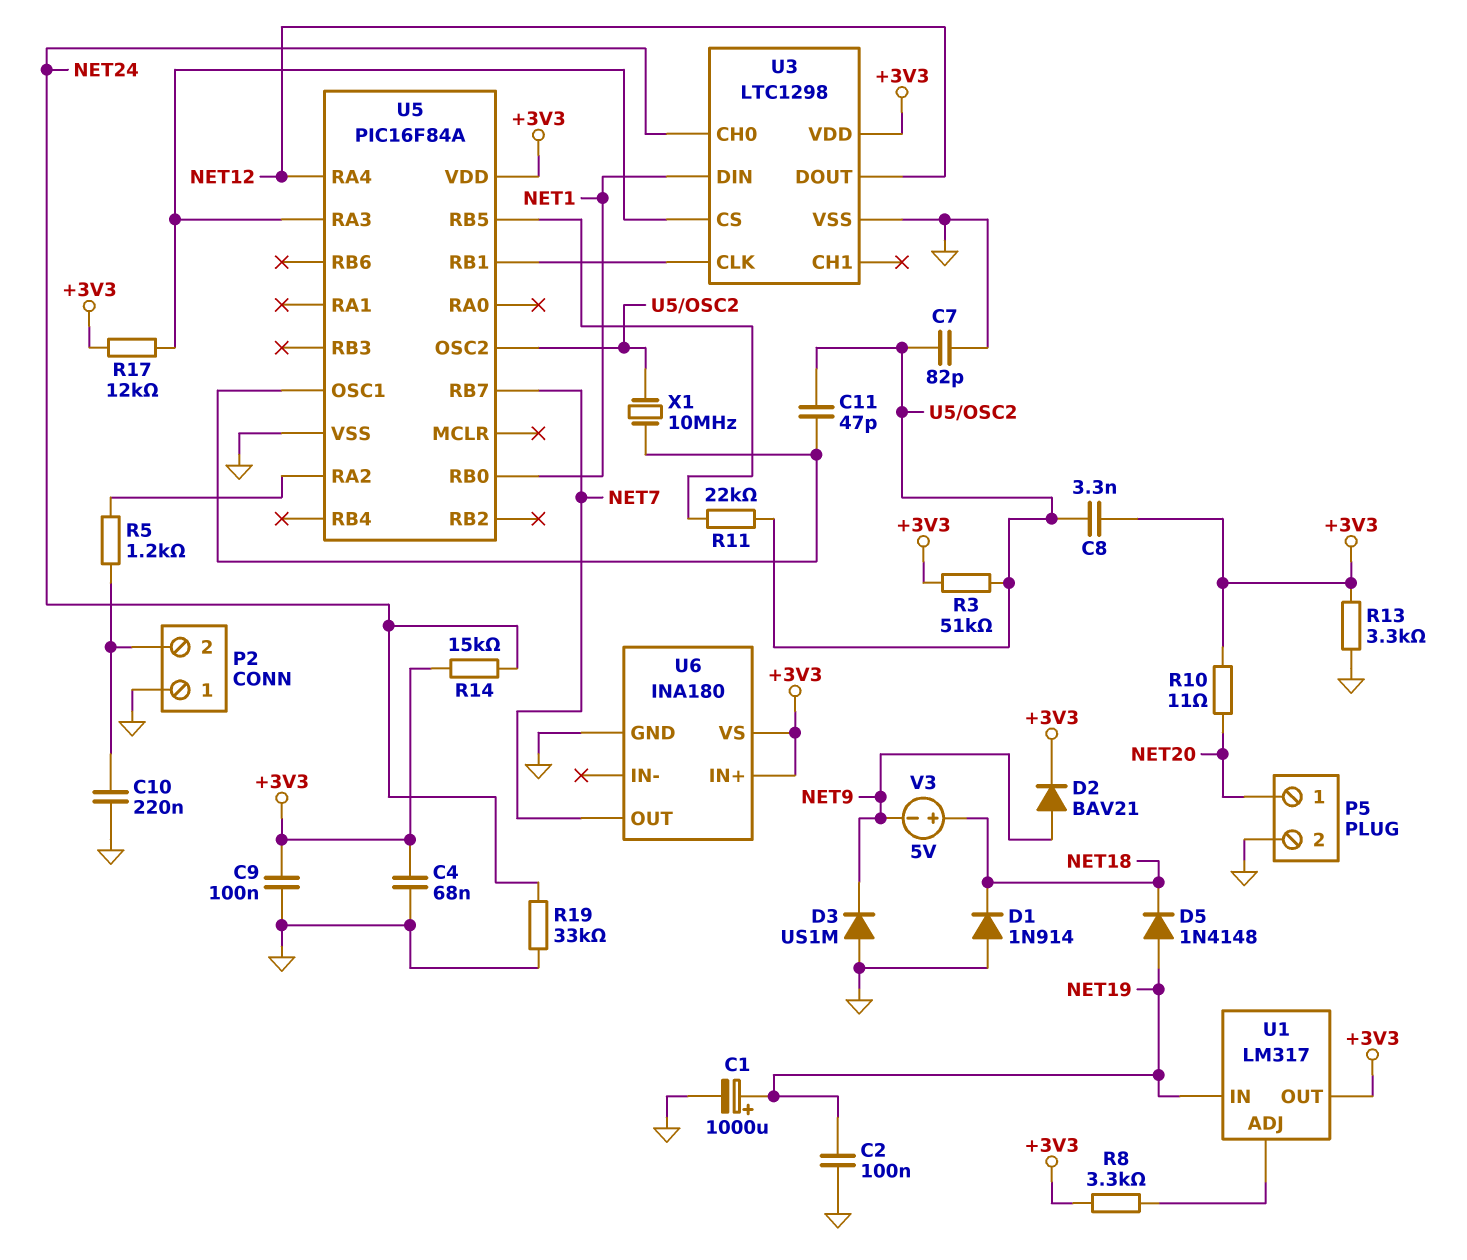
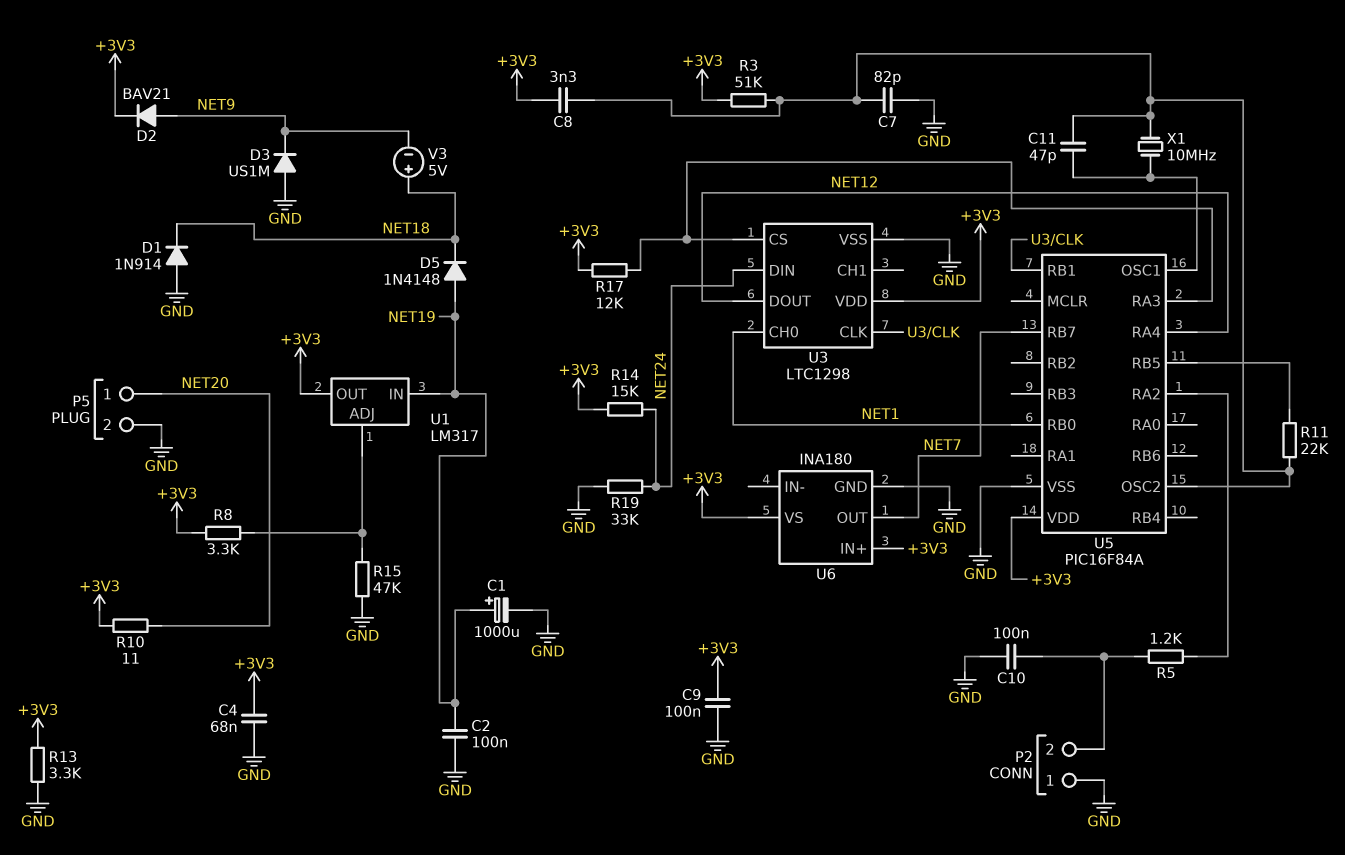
C10: 220nF (GND, P2/2) -> 100nF (GND, P2/2)
R15: none -> 47k (GND, U1/ADJ)
U3 pin CH0: NET24 -> NET1
U3 pin DIN: NET1 -> NET24

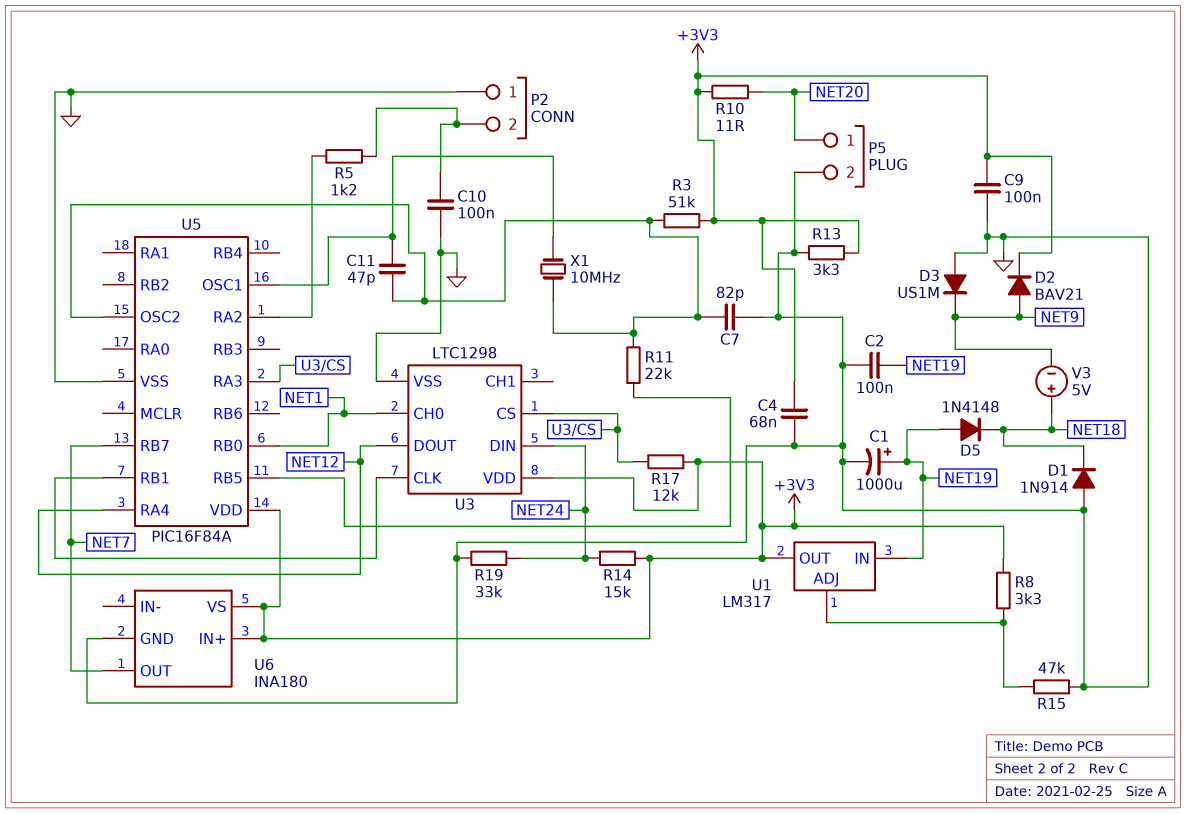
C8: 3.3nF (+3V3, U5/OSC2) -> none

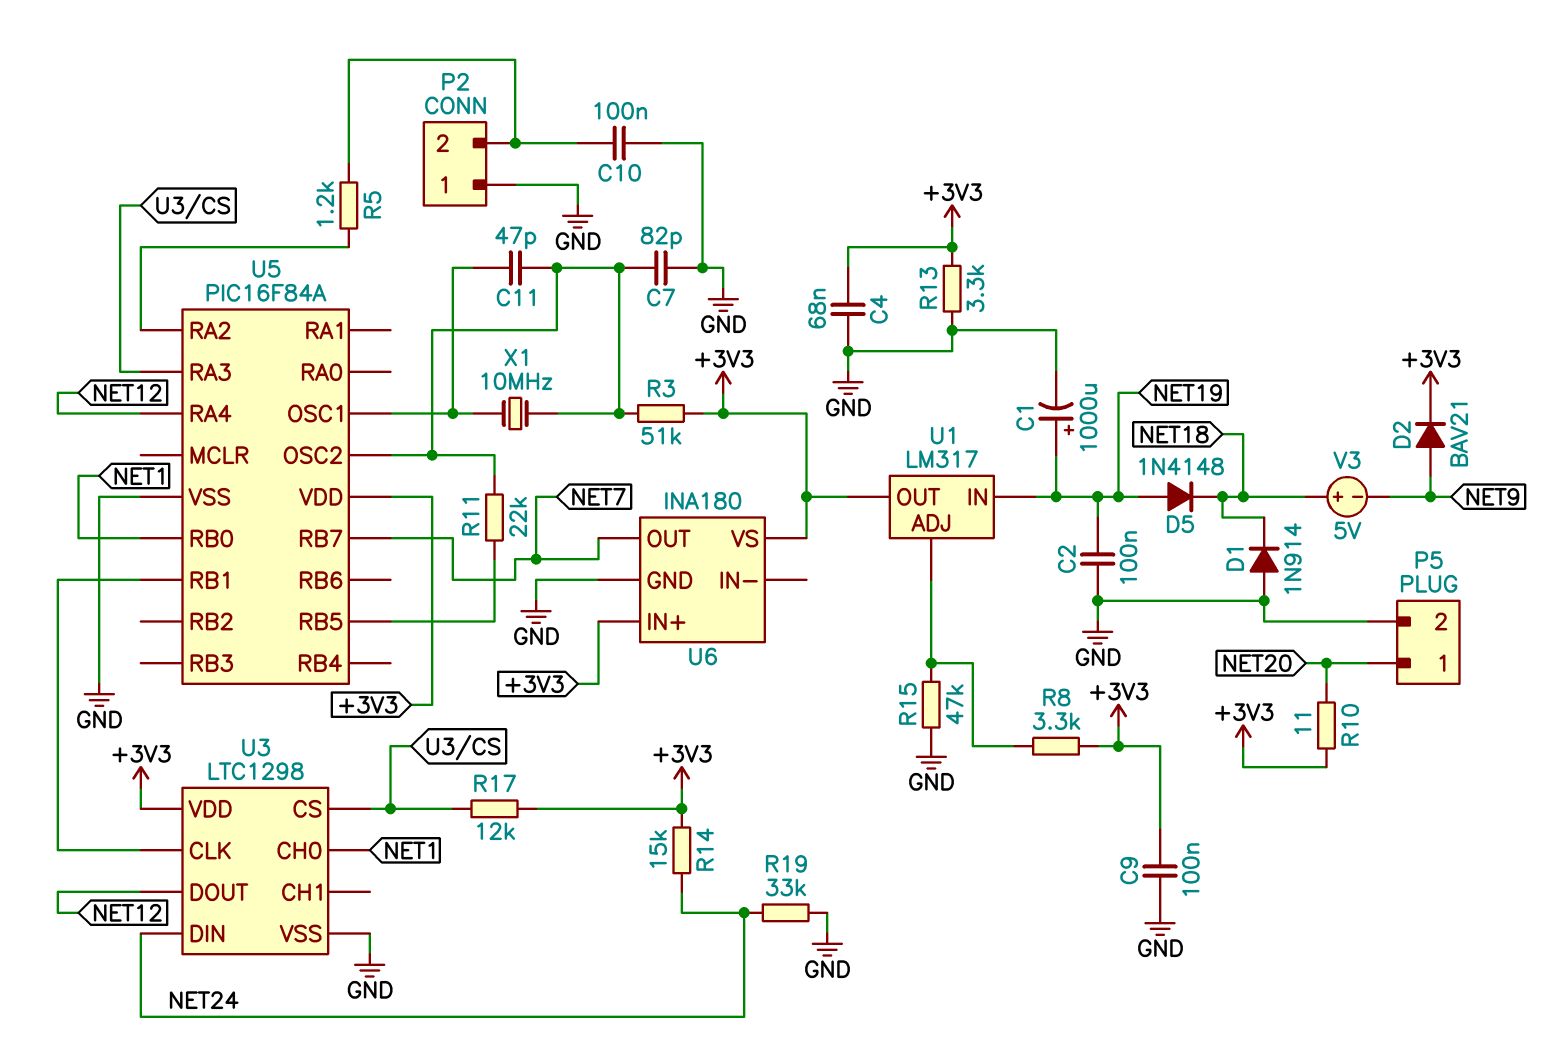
D3: diode US1M (A GND, K NET9) -> none

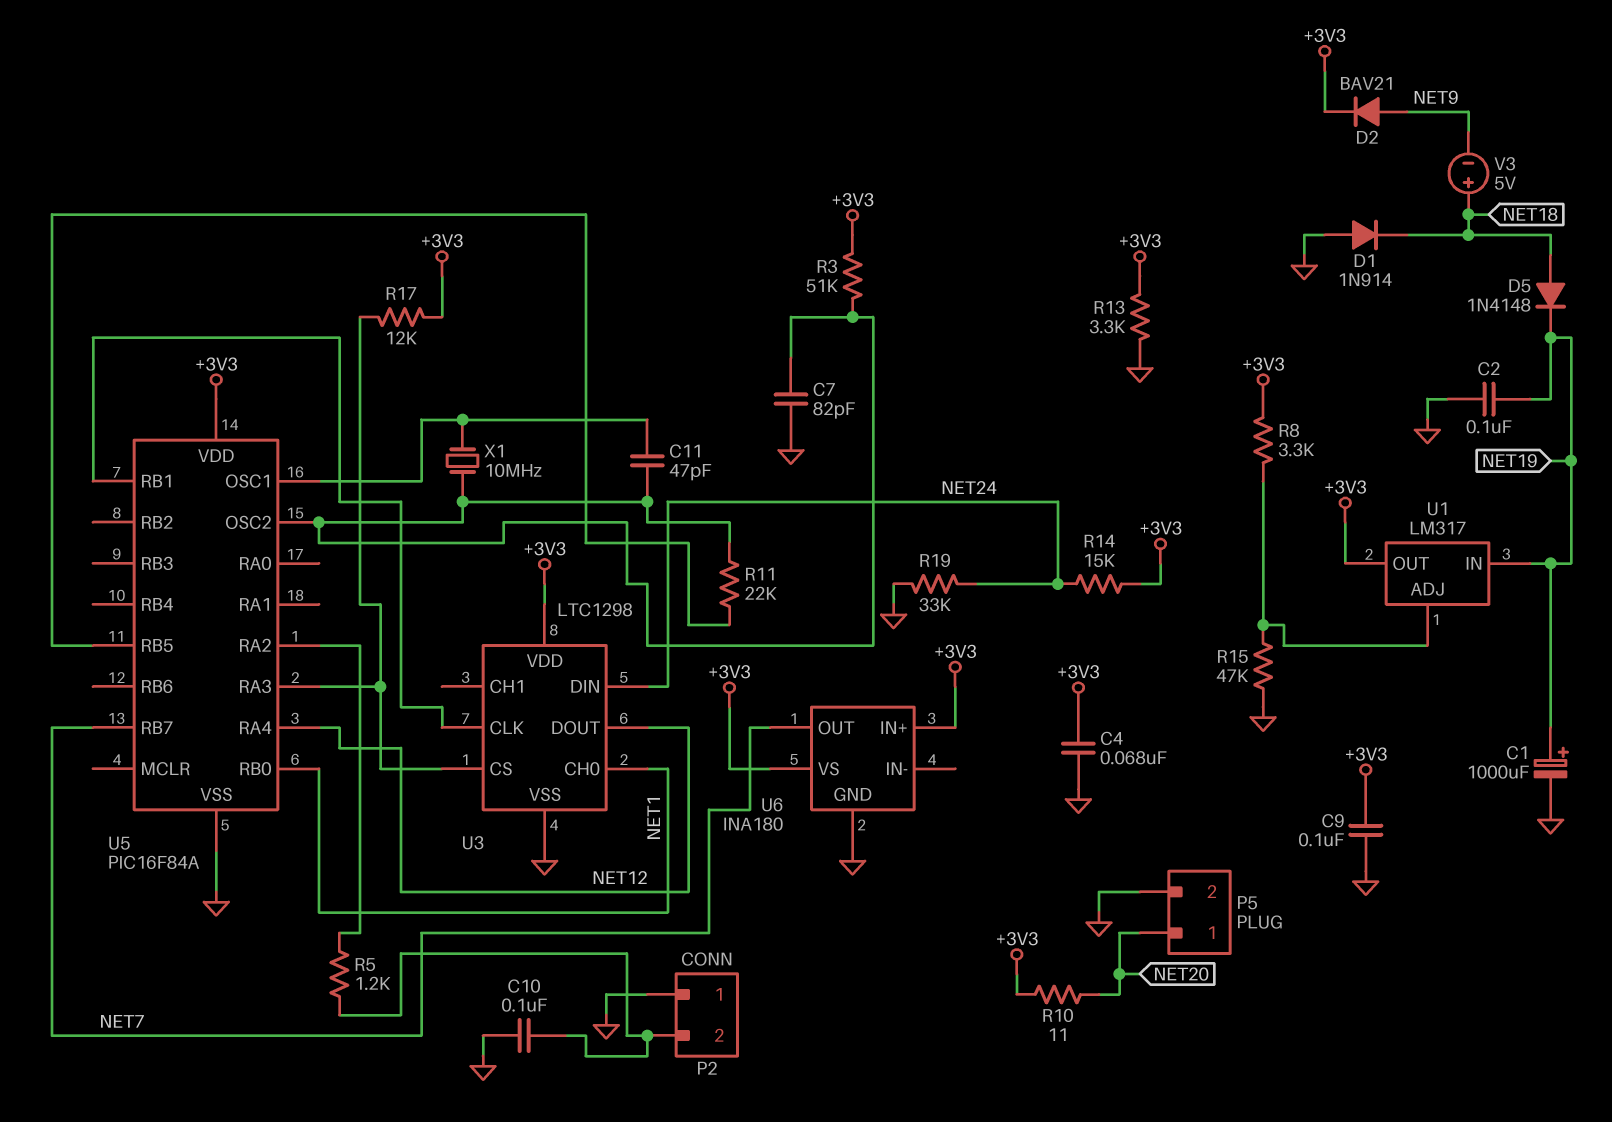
D5: diode 1N4148 (A NET19, K NET18) -> diode 1N4148 (A NET18, K NET19)

